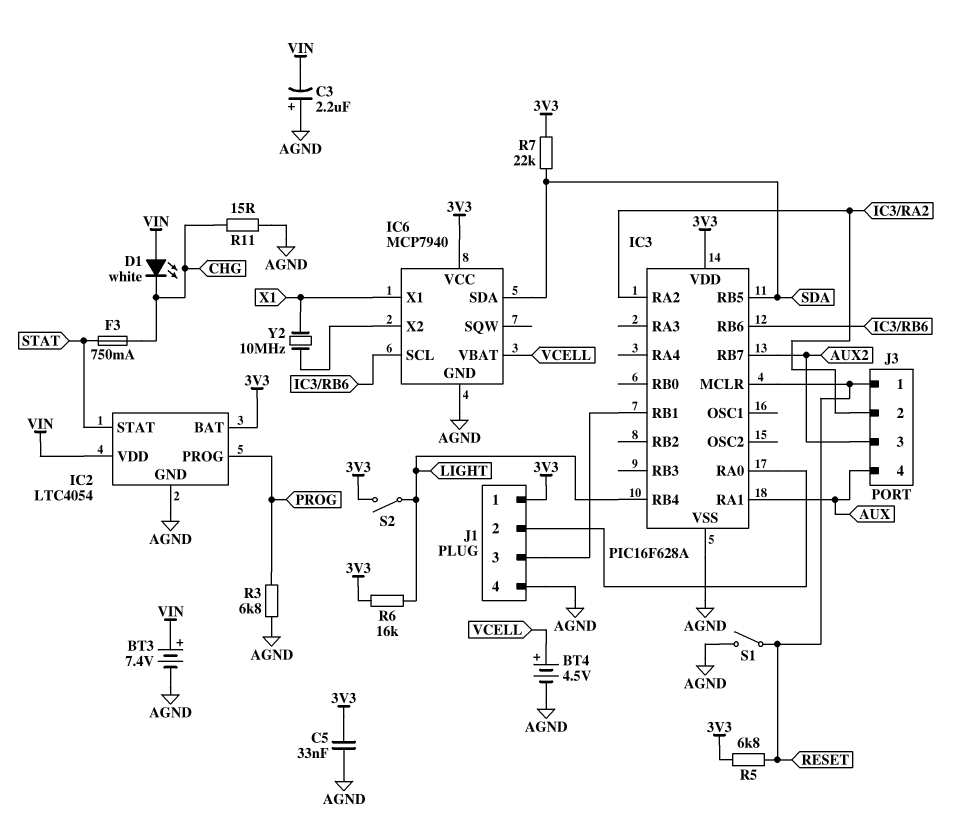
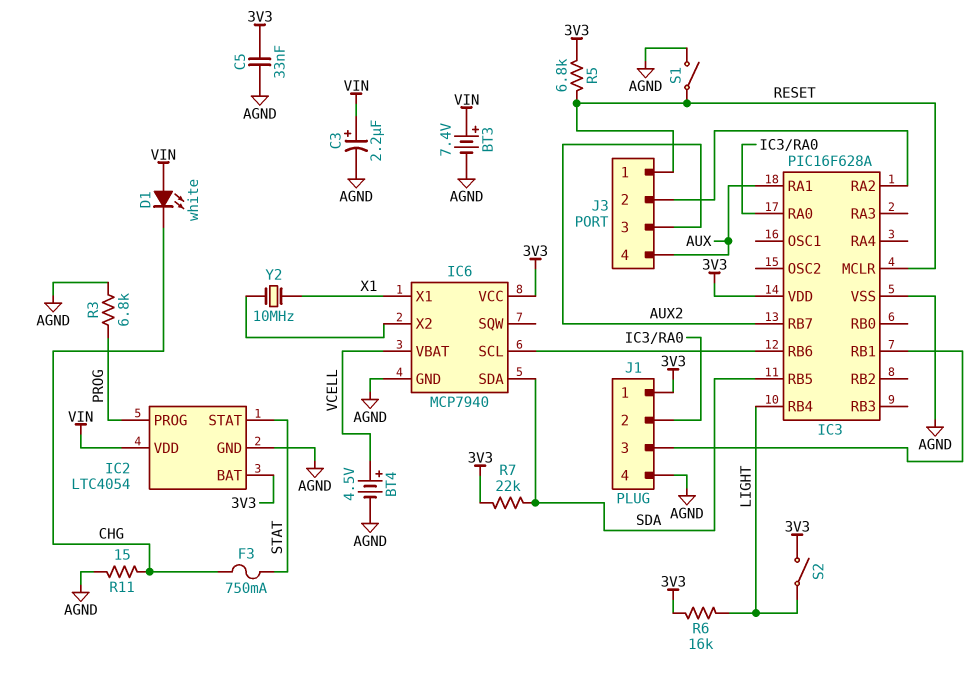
C3: 2.2uF (plus AGND, minus VIN) -> 2.2uF (plus VIN, minus AGND)

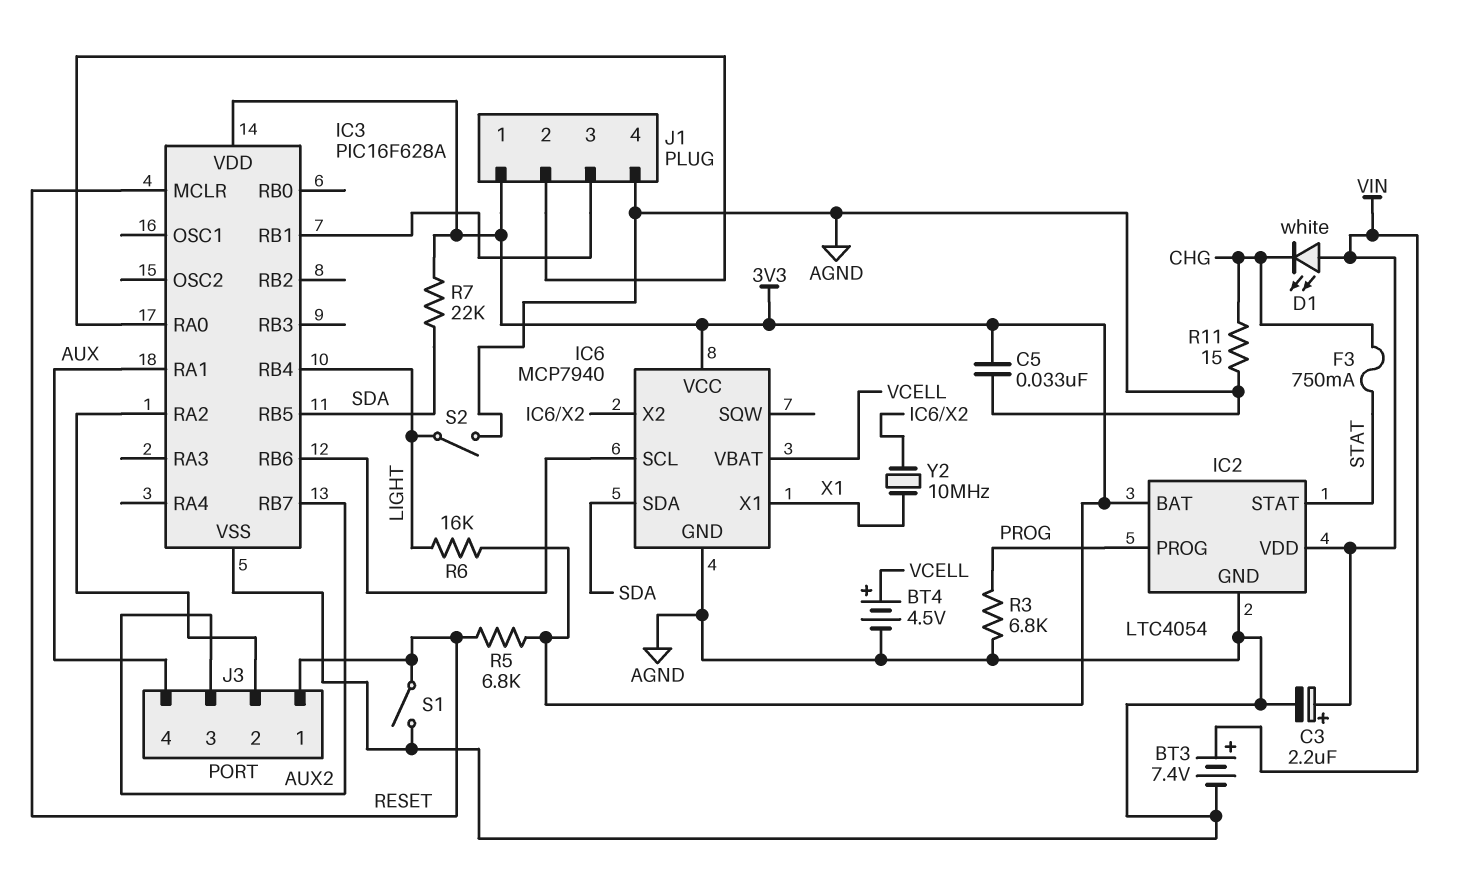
S2: switch (3V3, LIGHT) -> switch (AGND, LIGHT)

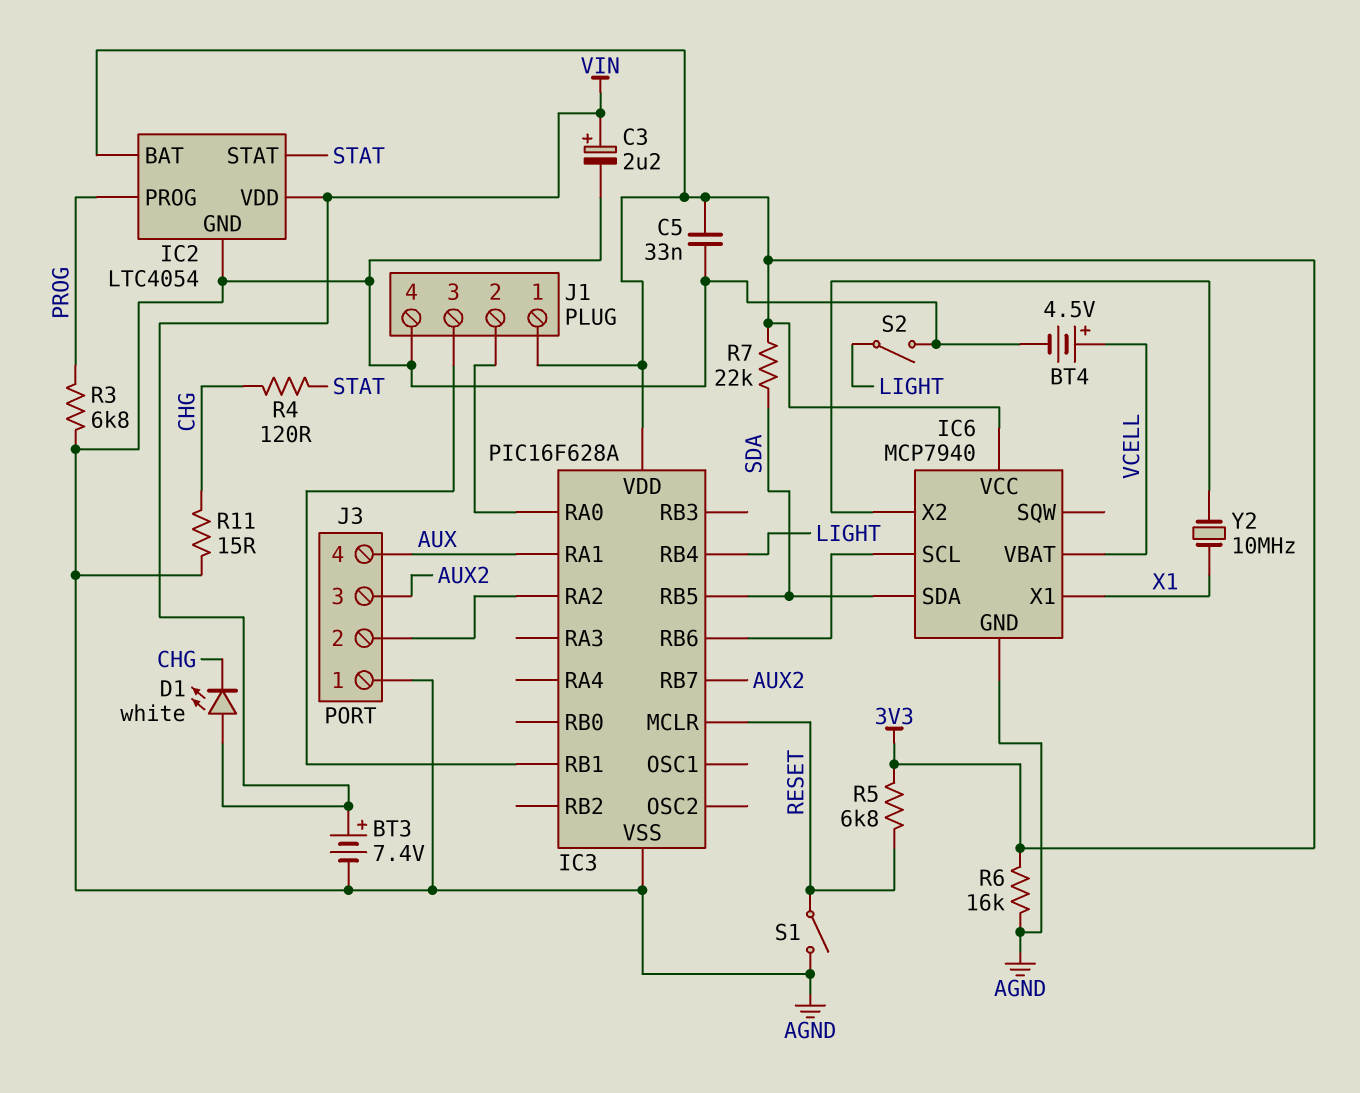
F3: 750mA (CHG, STAT) -> none
J3 pin 1: RESET -> AGND
R4: none -> 120 (CHG, STAT)
R6: 16k (3V3, LIGHT) -> 16k (3V3, AGND)

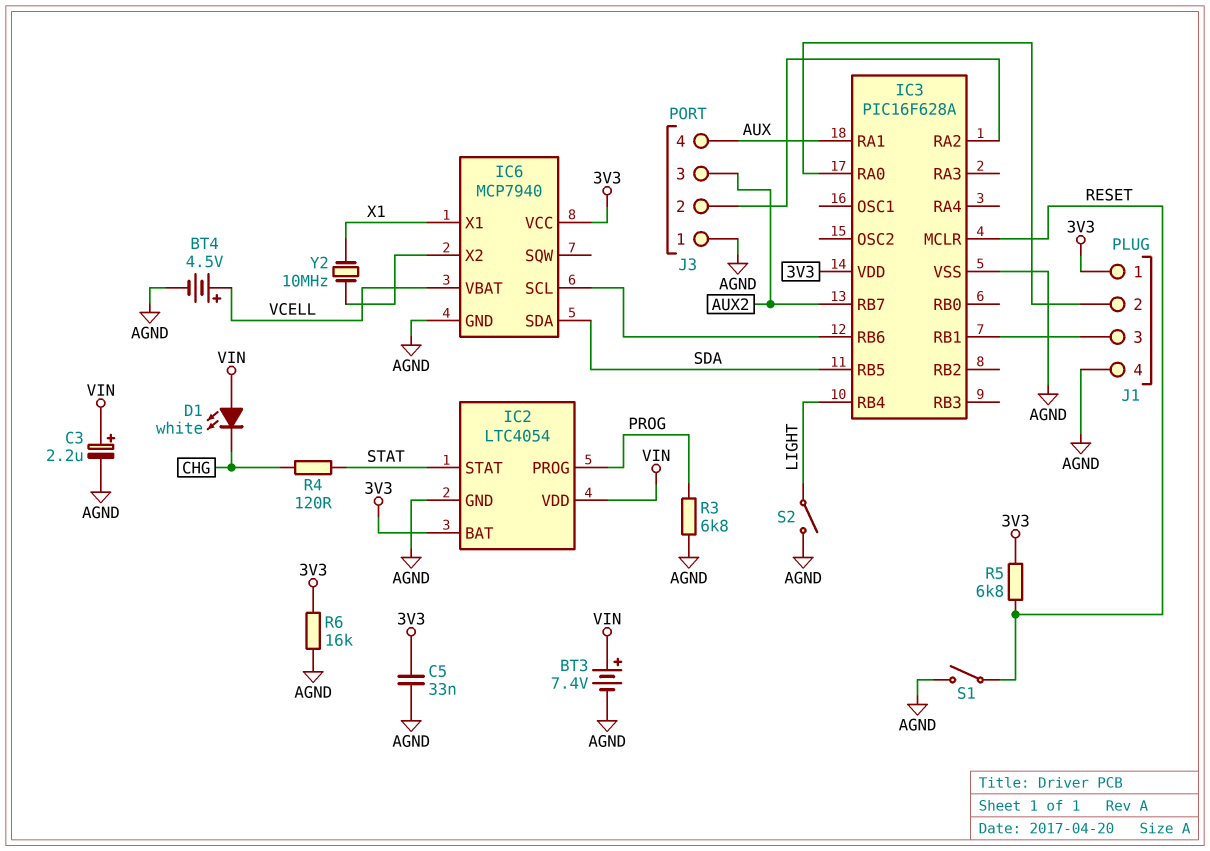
R7: 22k (3V3, SDA) -> none
R11: 15 (AGND, CHG) -> none

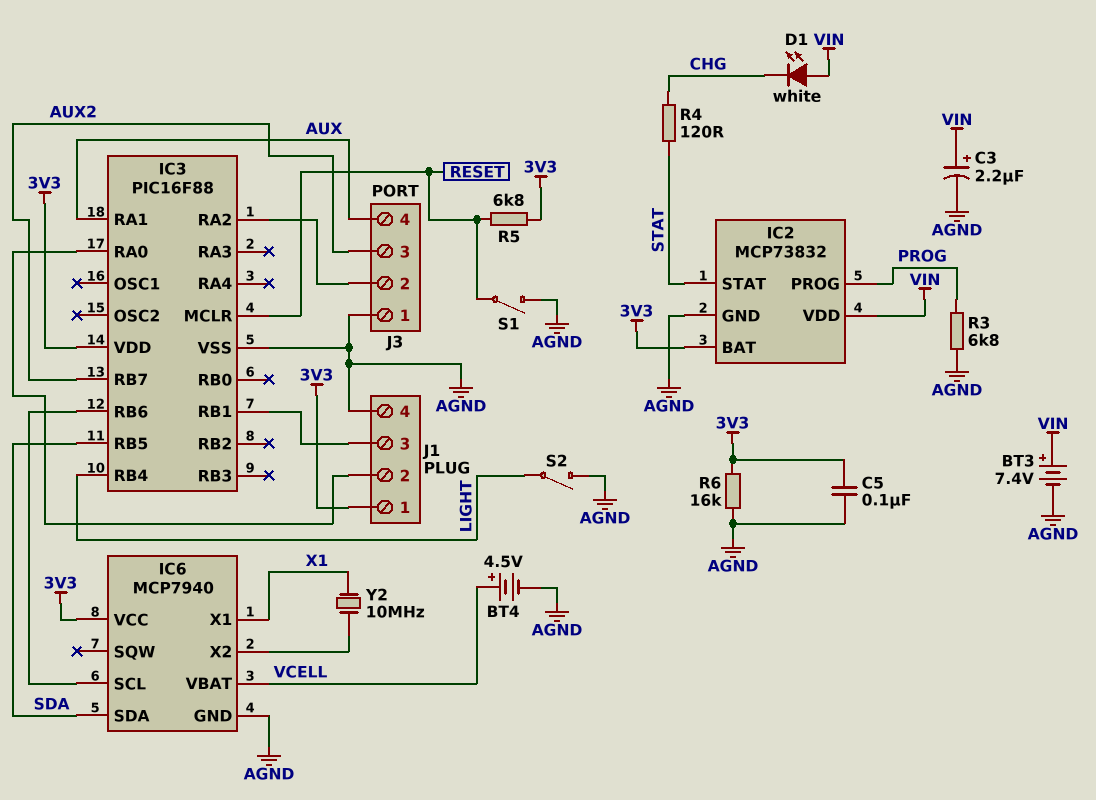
C5: 33nF (3V3, AGND) -> 100nF (3V3, AGND)
IC2: LTC4054 -> MCP73832
IC3: PIC16F628A -> PIC16F88

